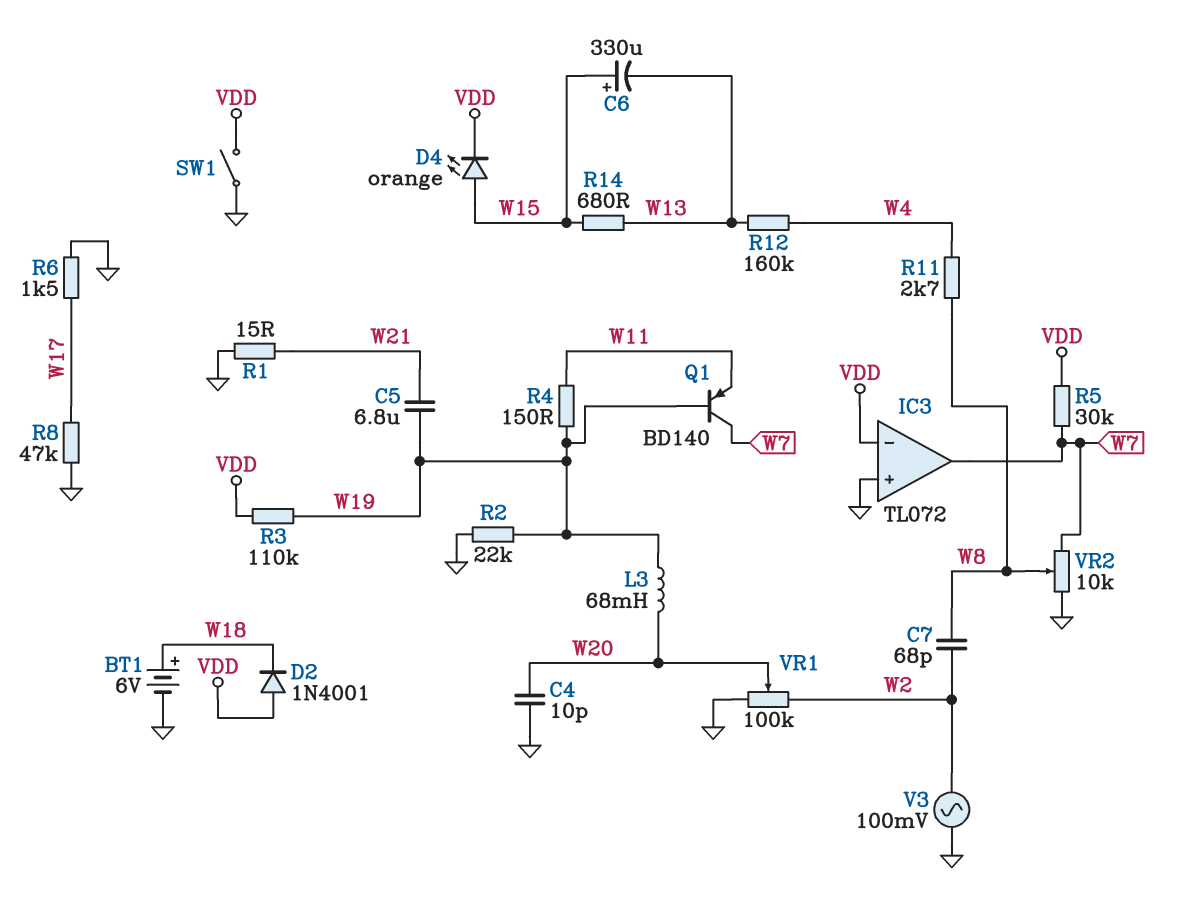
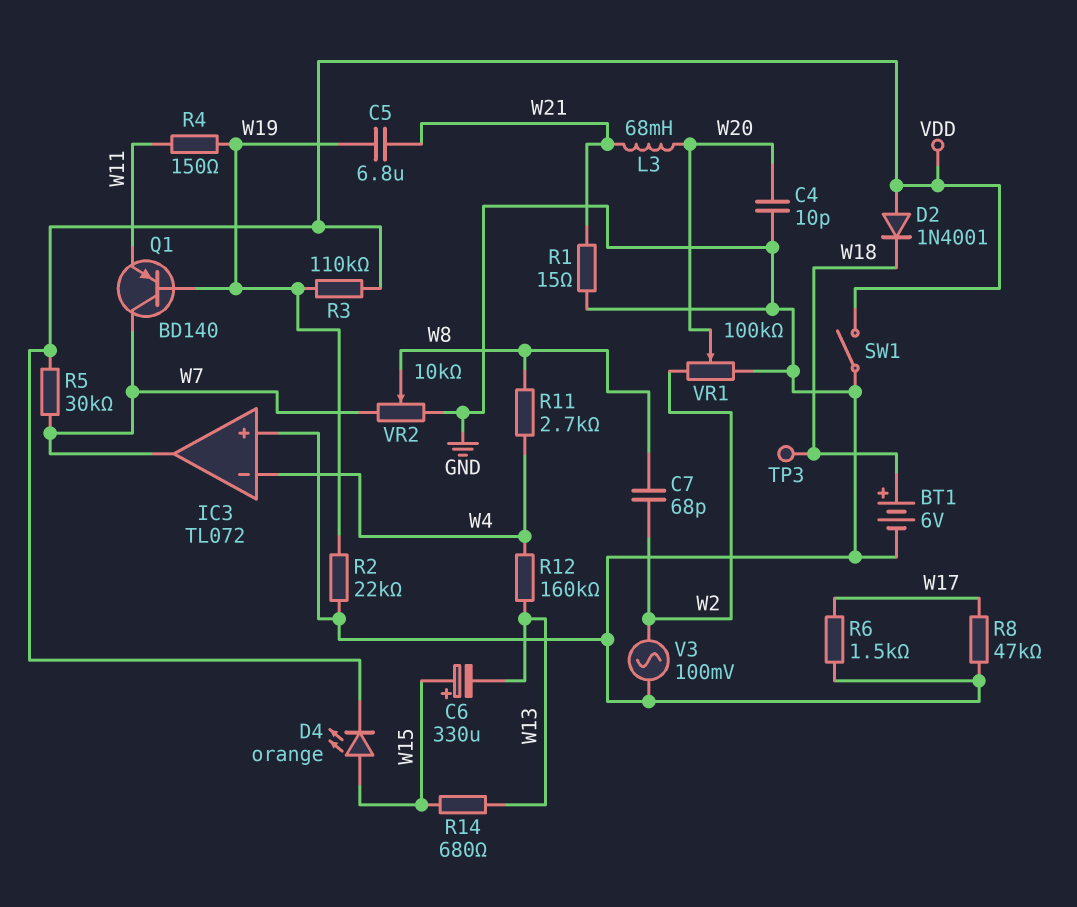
IC3 pin in-: VDD -> W4
L3: 68mH (W19, W20) -> 68mH (W20, W21)
TP3: none -> test point (W18)

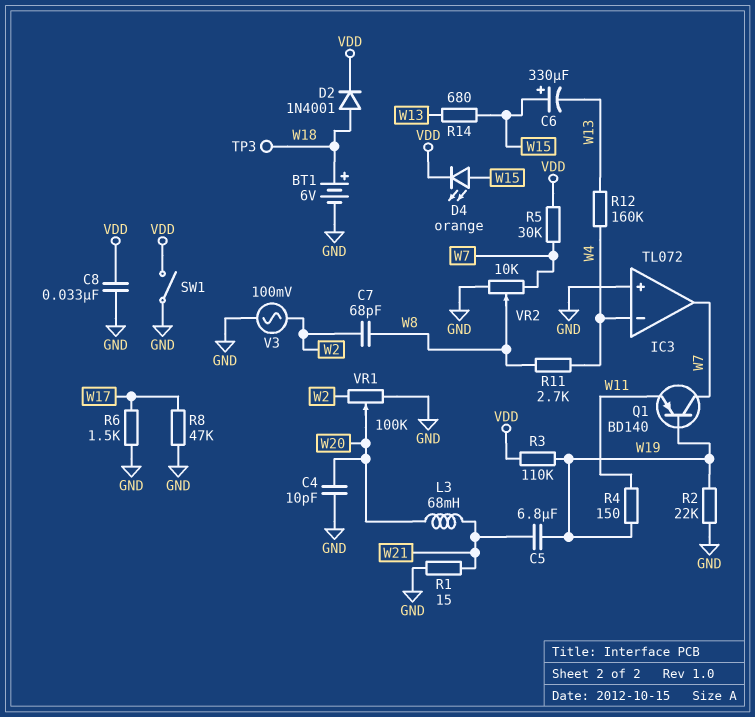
C8: none -> 33nF (GND, VDD)
D2: diode 1N4001 (A VDD, K W18) -> diode 1N4001 (A W18, K VDD)

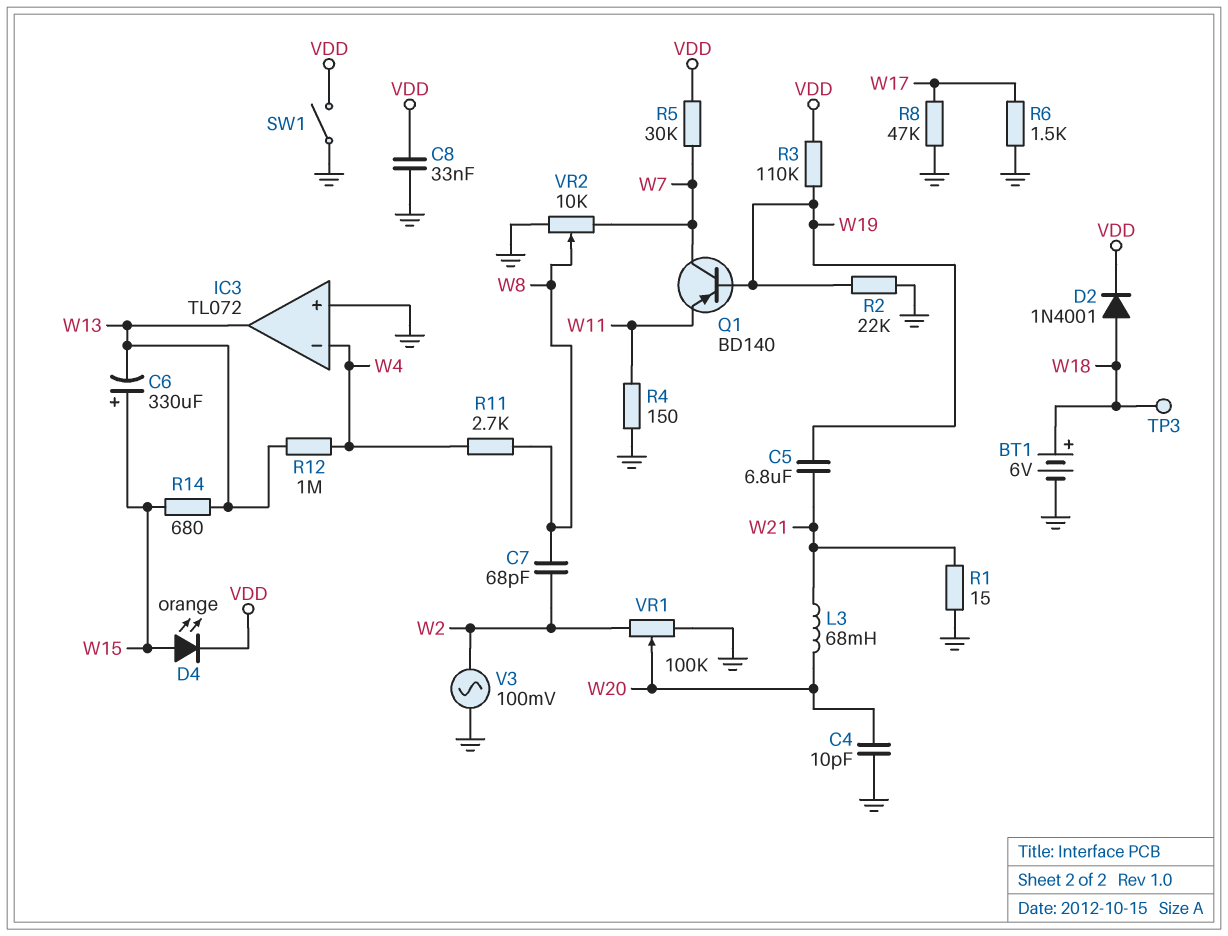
IC3 pin out: W7 -> W13
R4: 150 (W11, W19) -> 150 (GND, W11)
R12: 160k (W4, W13) -> 1M (W4, W13)

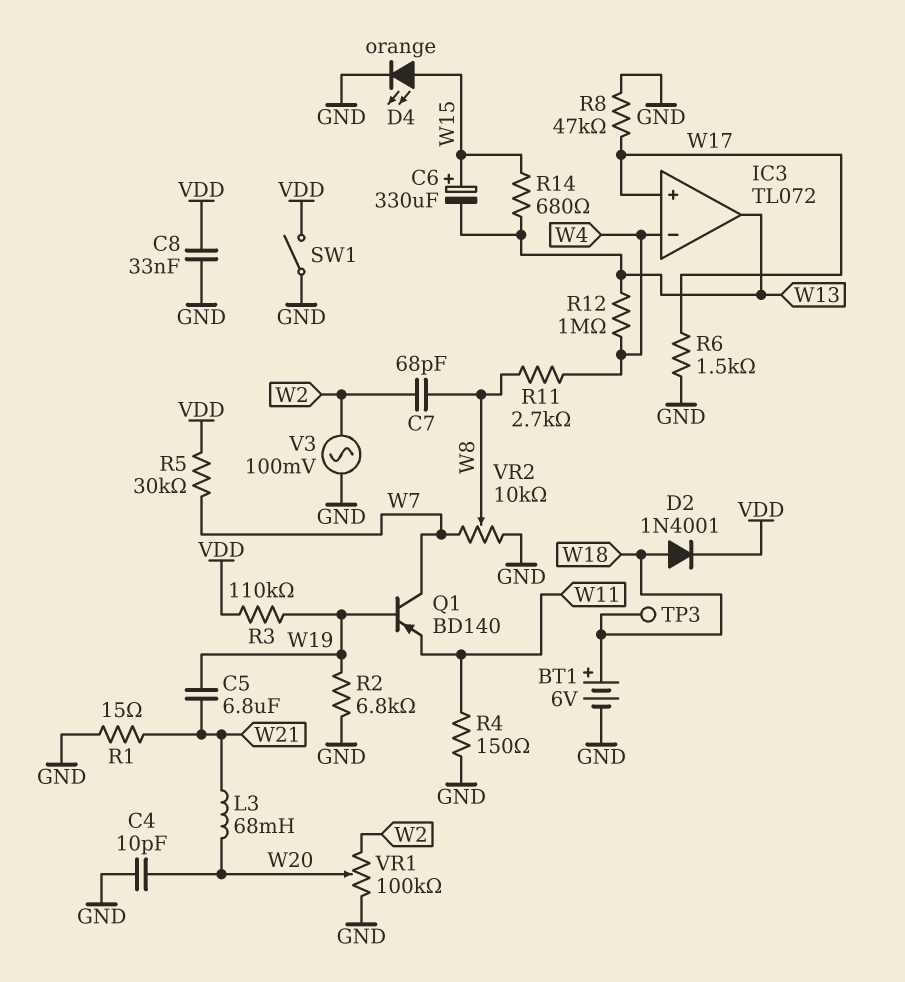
D4: LED orange (A W15, K VDD) -> LED orange (A W15, K GND)
IC3 pin in+: GND -> W17
R2: 22k (GND, W19) -> 6.8k (GND, W19)

